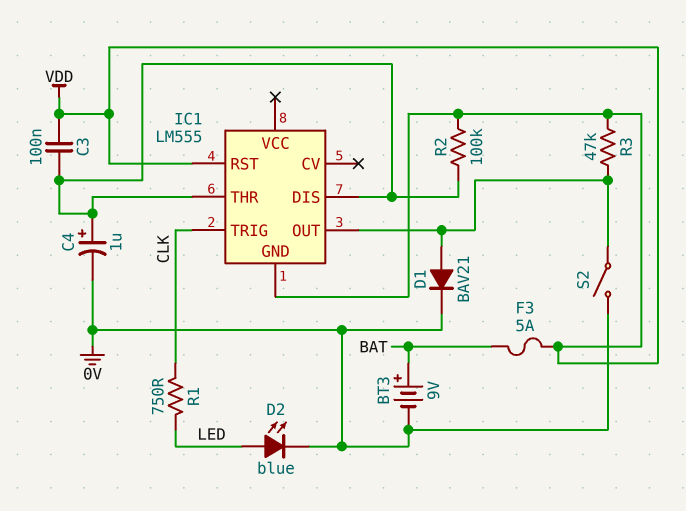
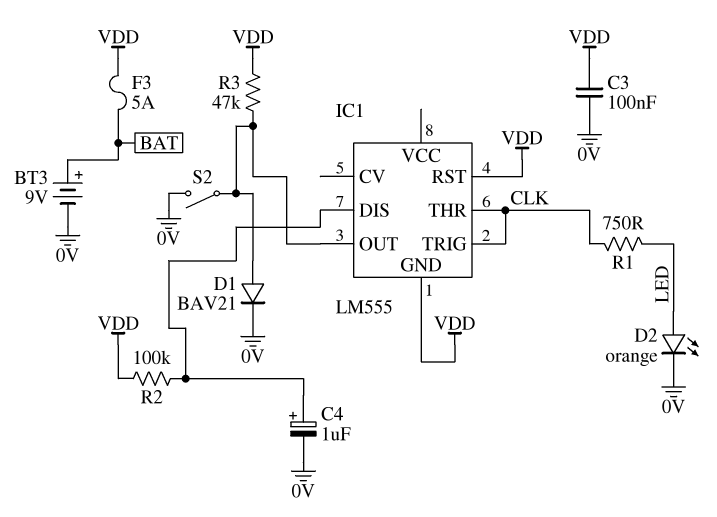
C3: 100nF (IC1/DIS, VDD) -> 100nF (0V, VDD)
D2: LED blue (A LED, K 0V) -> LED orange (A LED, K 0V)
IC1 pin THR: IC1/DIS -> CLK

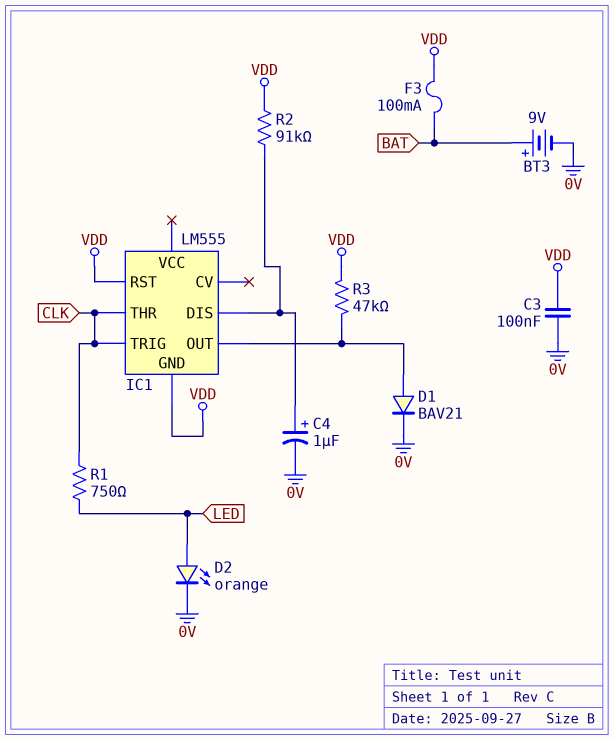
F3: 5A (BAT, VDD) -> 100mA (BAT, VDD)
R2: 100k (IC1/DIS, VDD) -> 91k (IC1/DIS, VDD)
S2: switch (0V, IC1/OUT) -> none

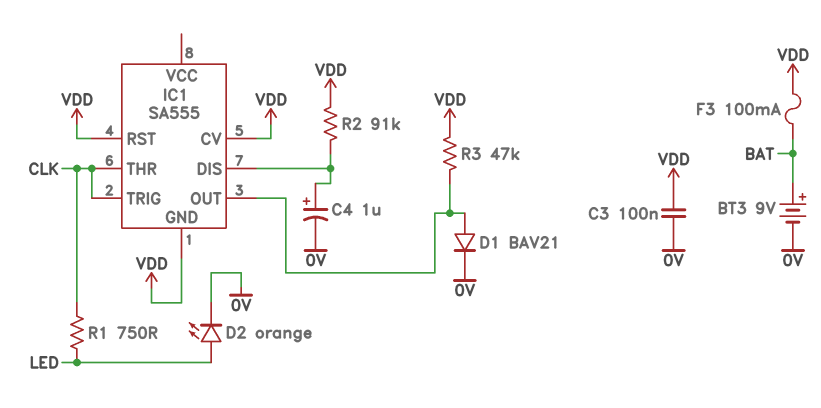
IC1: LM555 -> SA555
IC1 pin CV: none -> VDD

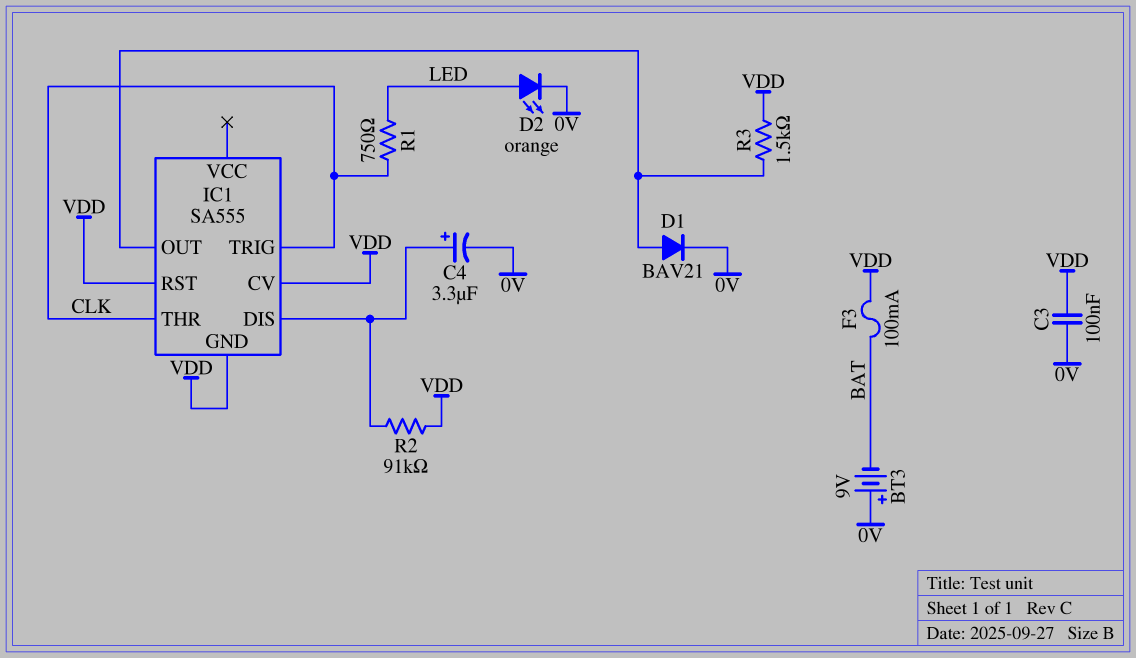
BT3: 9V (plus BAT, minus 0V) -> 9V (plus 0V, minus BAT)
C4: 1uF (plus IC1/DIS, minus 0V) -> 3.3uF (plus IC1/DIS, minus 0V)
R3: 47k (IC1/OUT, VDD) -> 1.5k (IC1/OUT, VDD)

